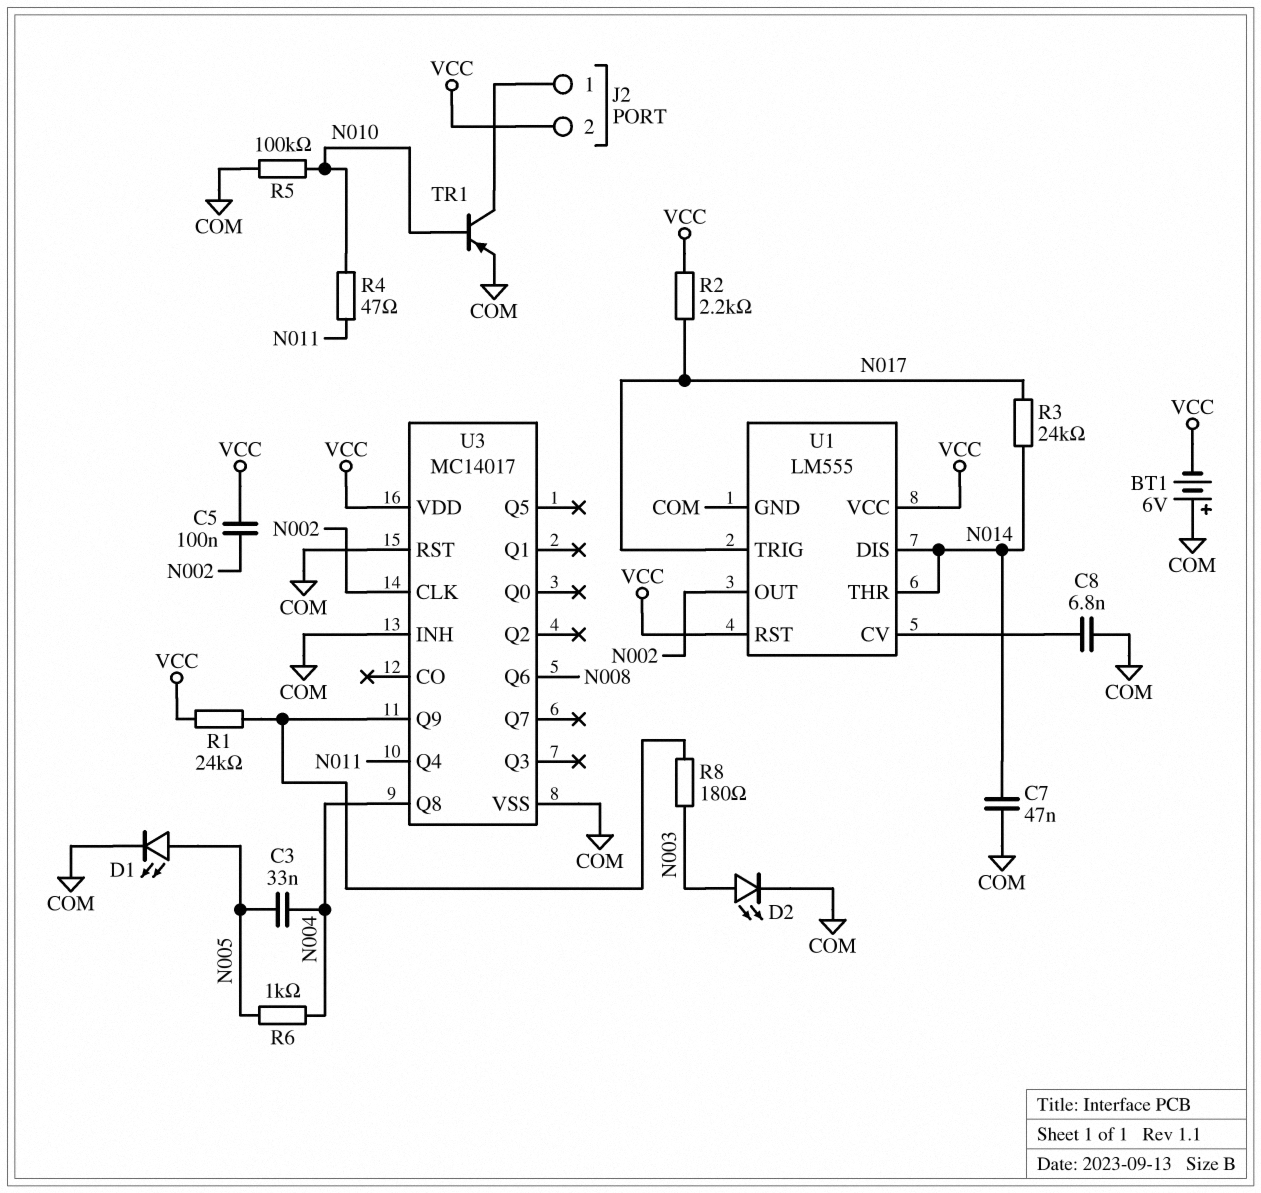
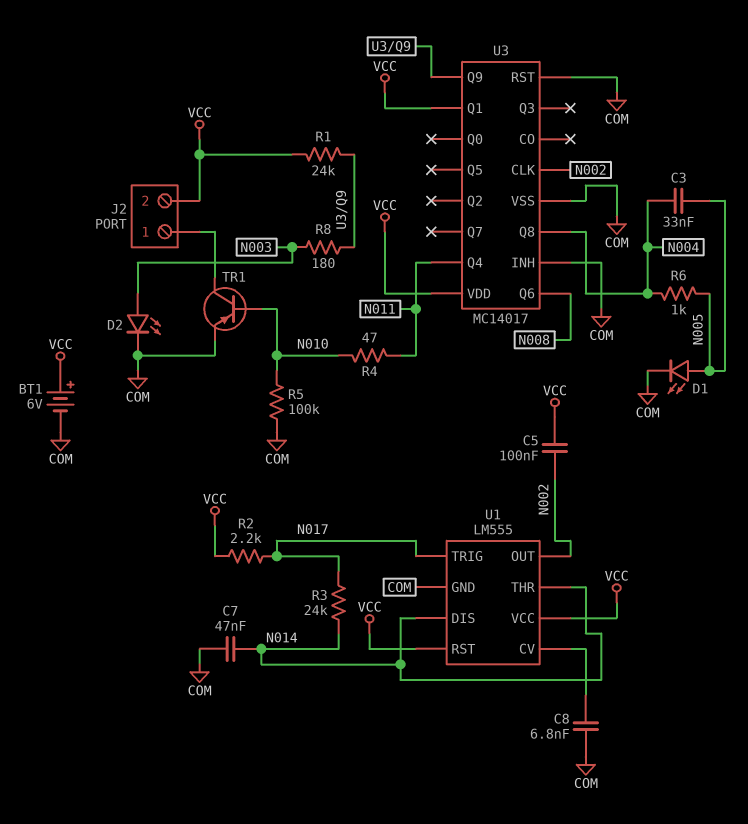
BT1: 6V (plus COM, minus VCC) -> 6V (plus VCC, minus COM)
U3 pin Q1: none -> VCC

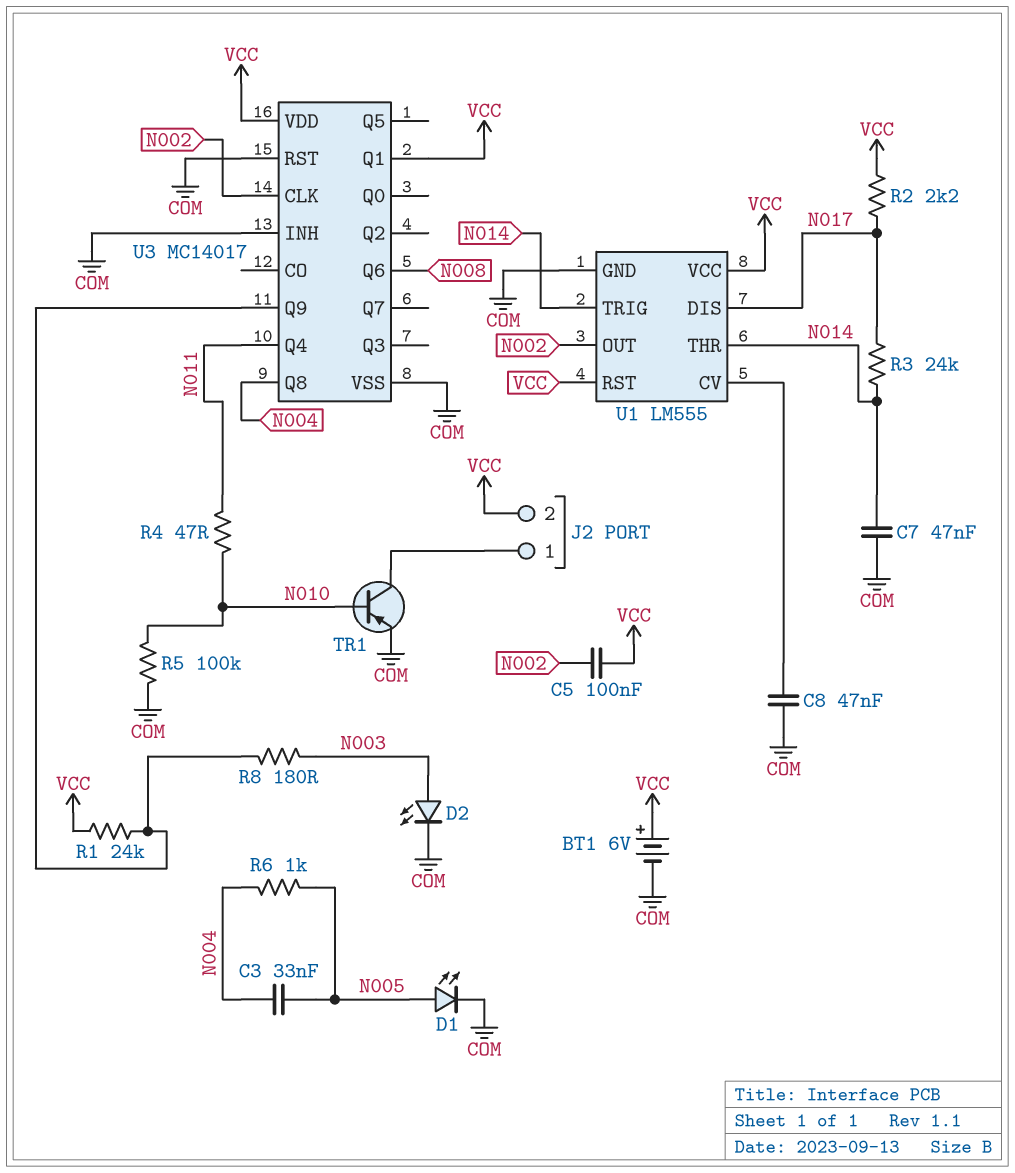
C8: 6.8nF (COM, U1/CV) -> 47nF (COM, U1/CV)
U1 pin DIS: N014 -> N017
U1 pin TRIG: N017 -> N014

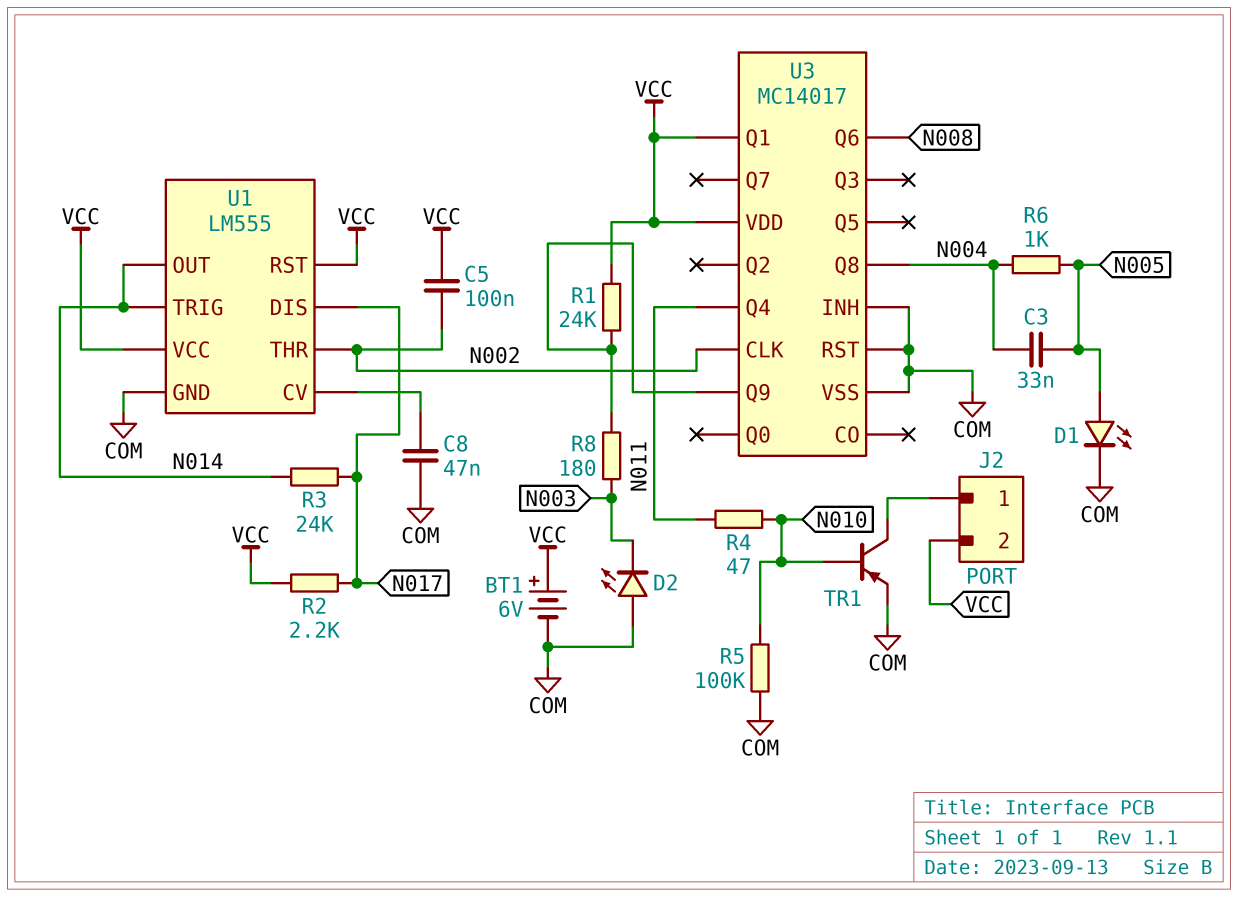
C7: 47nF (COM, N014) -> none
D2: LED (A N003, K COM) -> LED (A COM, K N003)
U1 pin OUT: N002 -> N014
U1 pin THR: N014 -> N002

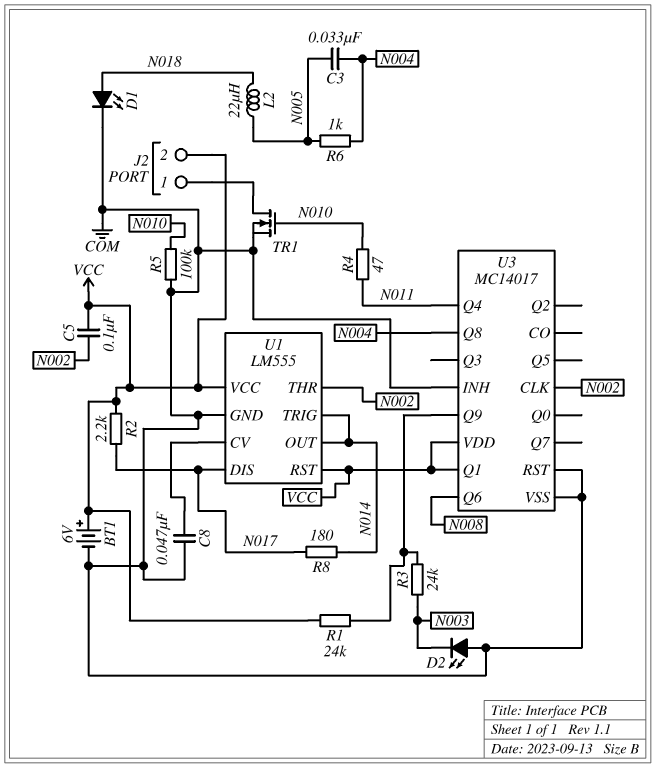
D1: LED (A N005, K COM) -> LED (A N018, K COM)
L2: none -> 22uH (N005, N018)
R3: 24k (N014, N017) -> 24k (N003, U3/Q9)
R8: 180 (N003, U3/Q9) -> 180 (N014, N017)
TR1: PNP (B N010, C J2/1, E COM) -> NMOS (G N010, D J2/1, S COM)

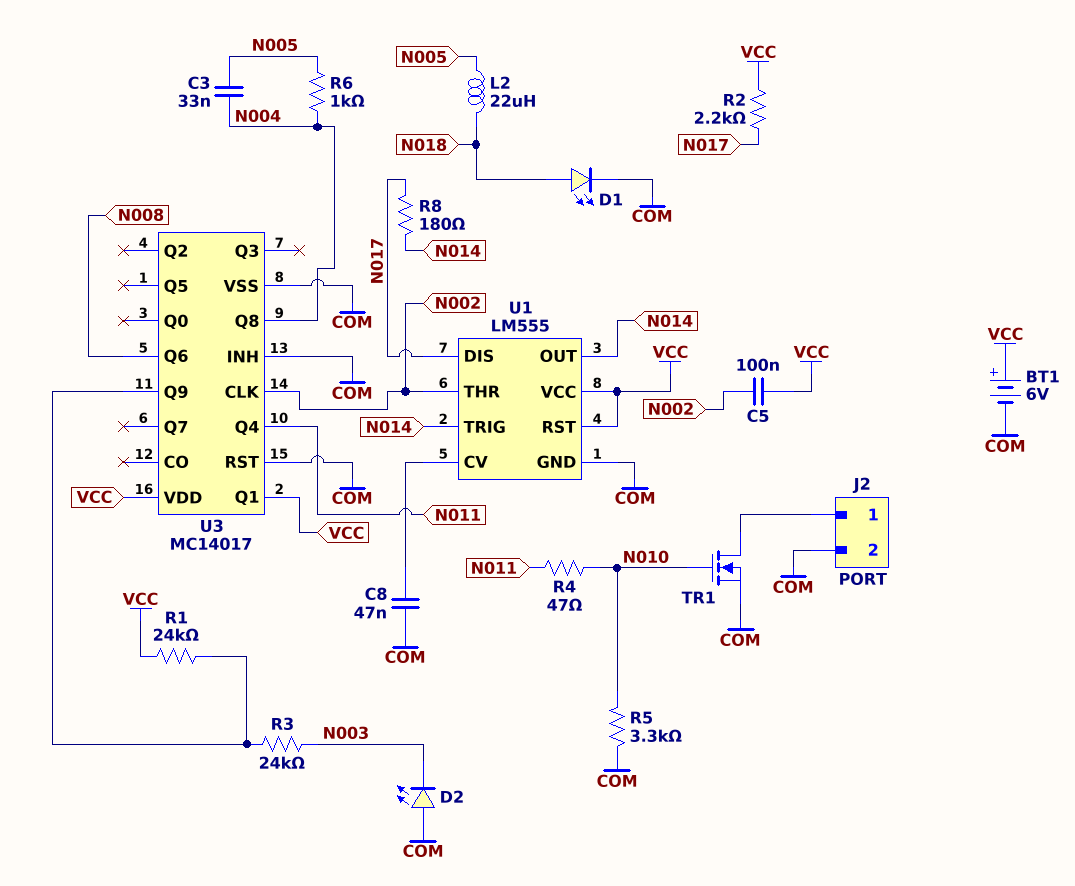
J2 pin 2: VCC -> COM
R5: 100k (COM, N010) -> 3.3k (COM, N010)

